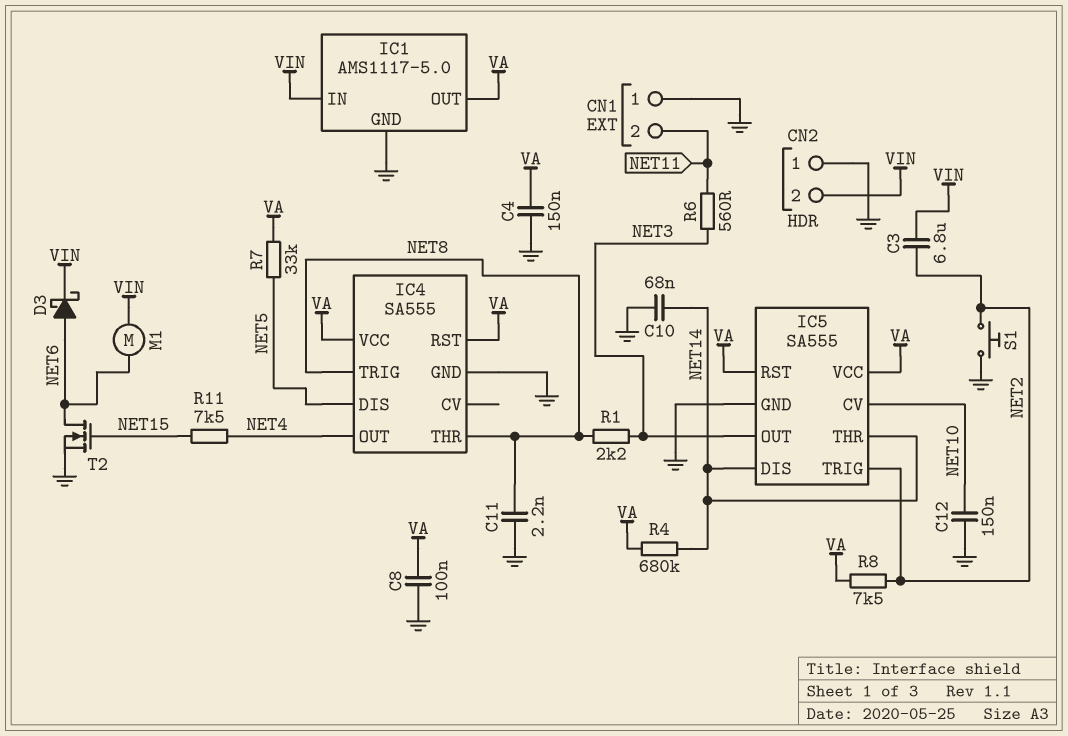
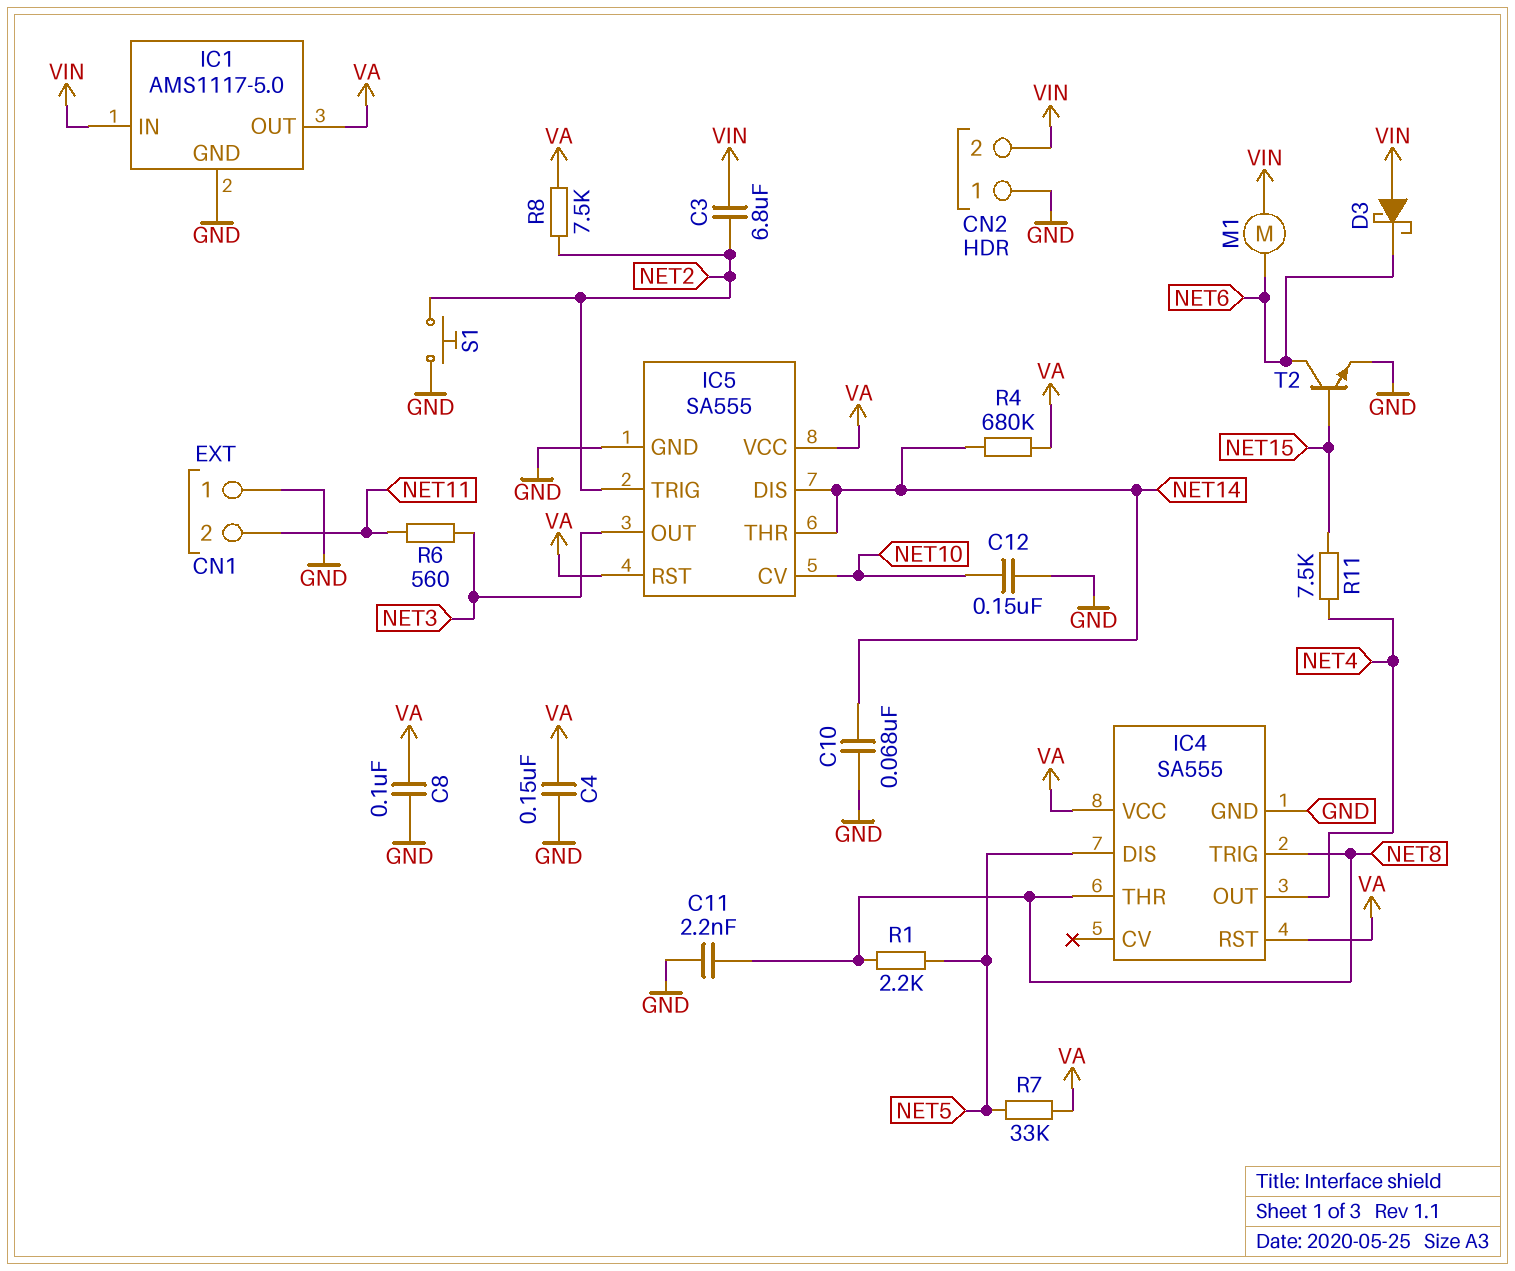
D3: schottky (A NET6, K VIN) -> schottky (A VIN, K NET6)
R1: 2.2k (NET3, NET8) -> 2.2k (NET5, NET8)
T2: NMOS (G NET15, D NET6, S GND) -> NPN (B NET15, C NET6, E GND)

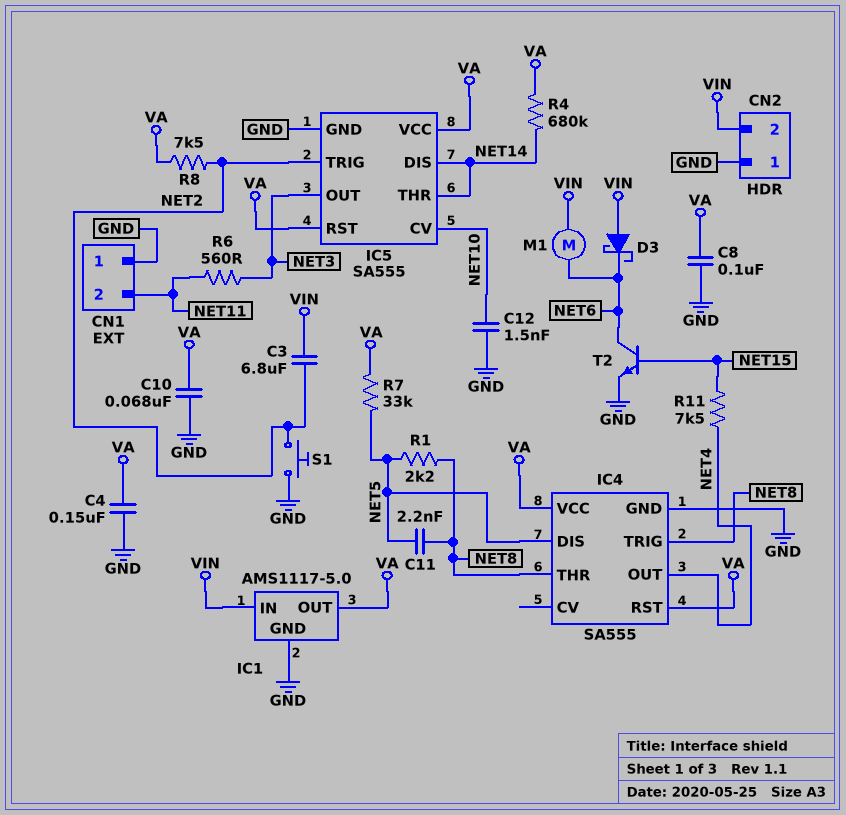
C10: 68nF (GND, NET14) -> 68nF (GND, VA)
C11: 2.2nF (GND, NET8) -> 2.2nF (NET5, NET8)
C12: 150nF (GND, NET10) -> 1.5nF (GND, NET10)

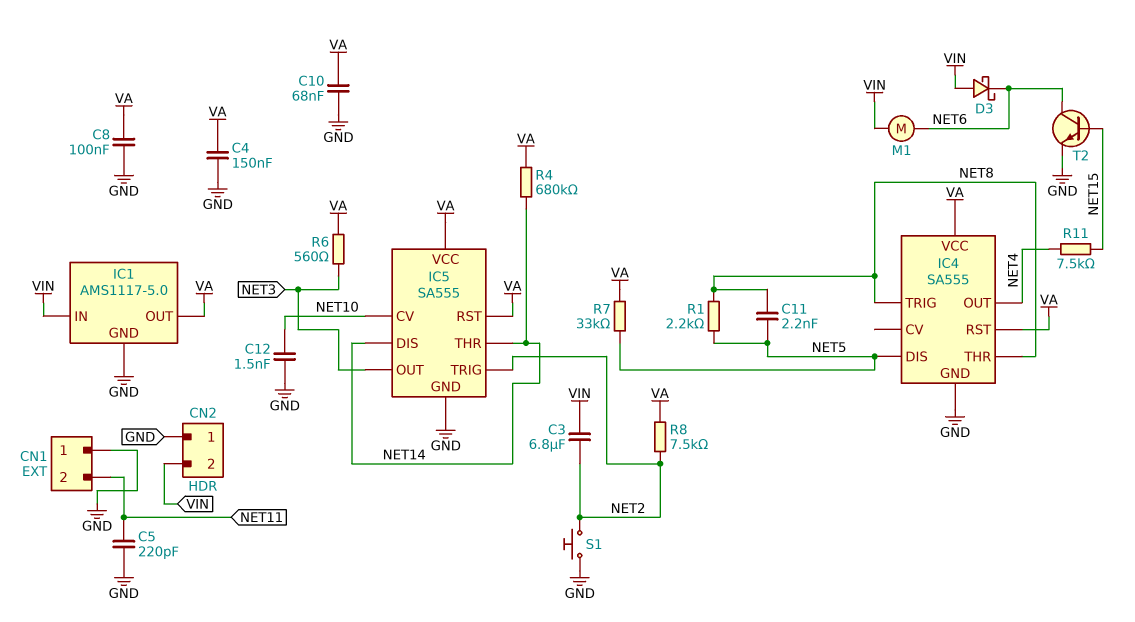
C5: none -> 220pF (GND, NET11)
R6: 560 (NET3, NET11) -> 560 (NET3, VA)

